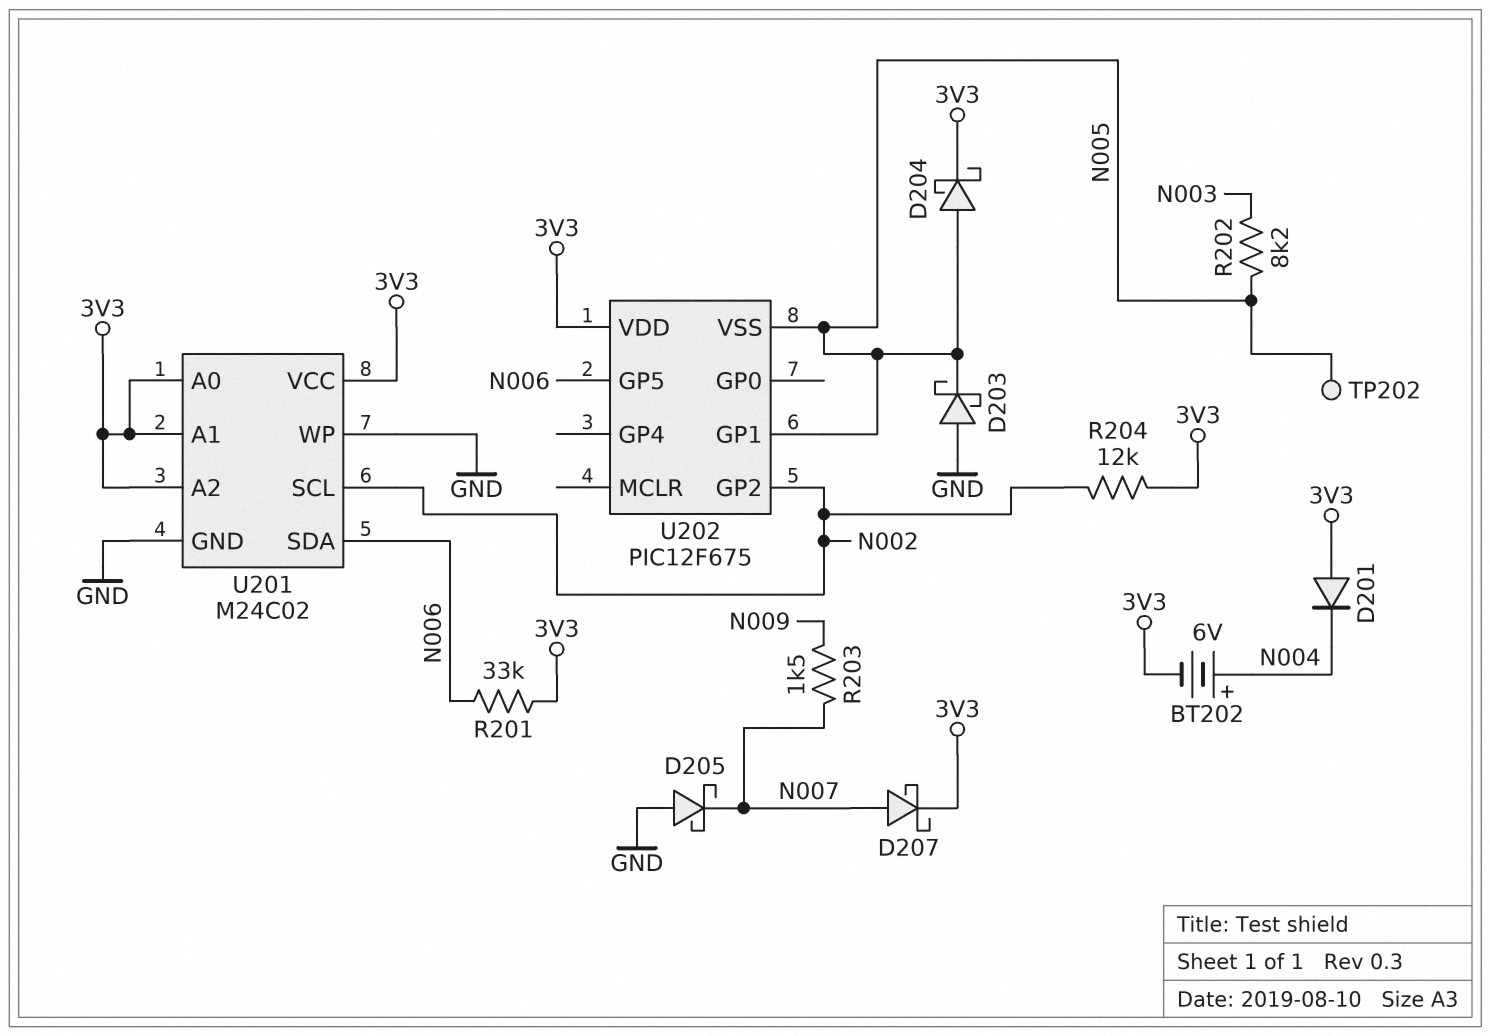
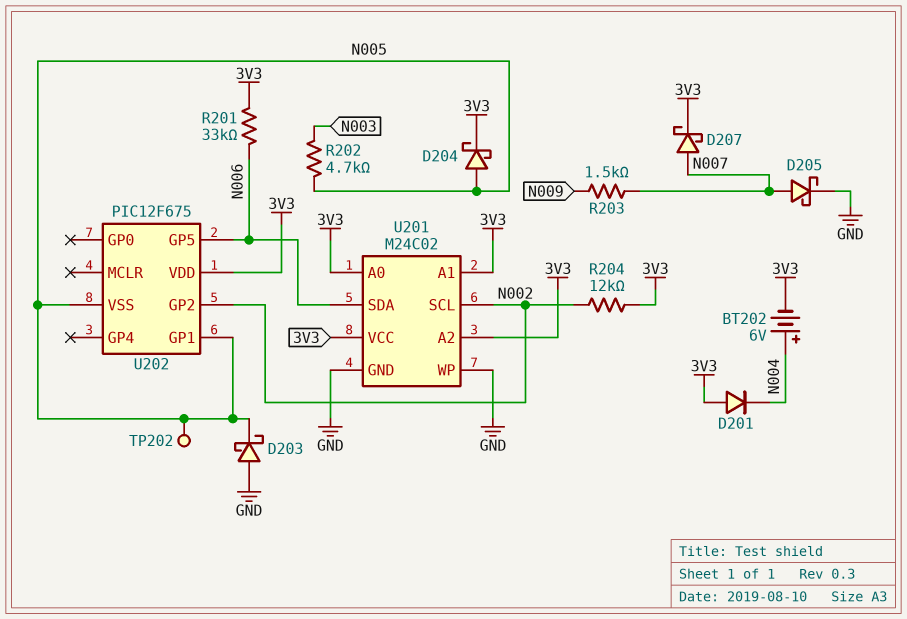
D205: schottky (A GND, K N007) -> schottky (A N007, K GND)
R202: 8.2k (N003, N005) -> 4.7k (N003, N005)

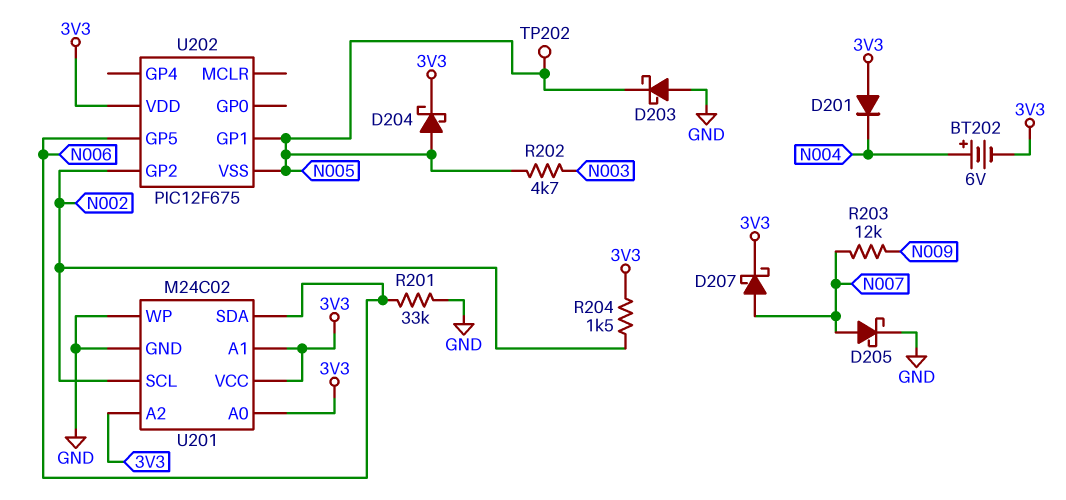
R201: 33k (3V3, N006) -> 33k (GND, N006)
R203: 1.5k (N007, N009) -> 12k (N007, N009)
R204: 12k (3V3, N002) -> 1.5k (3V3, N002)

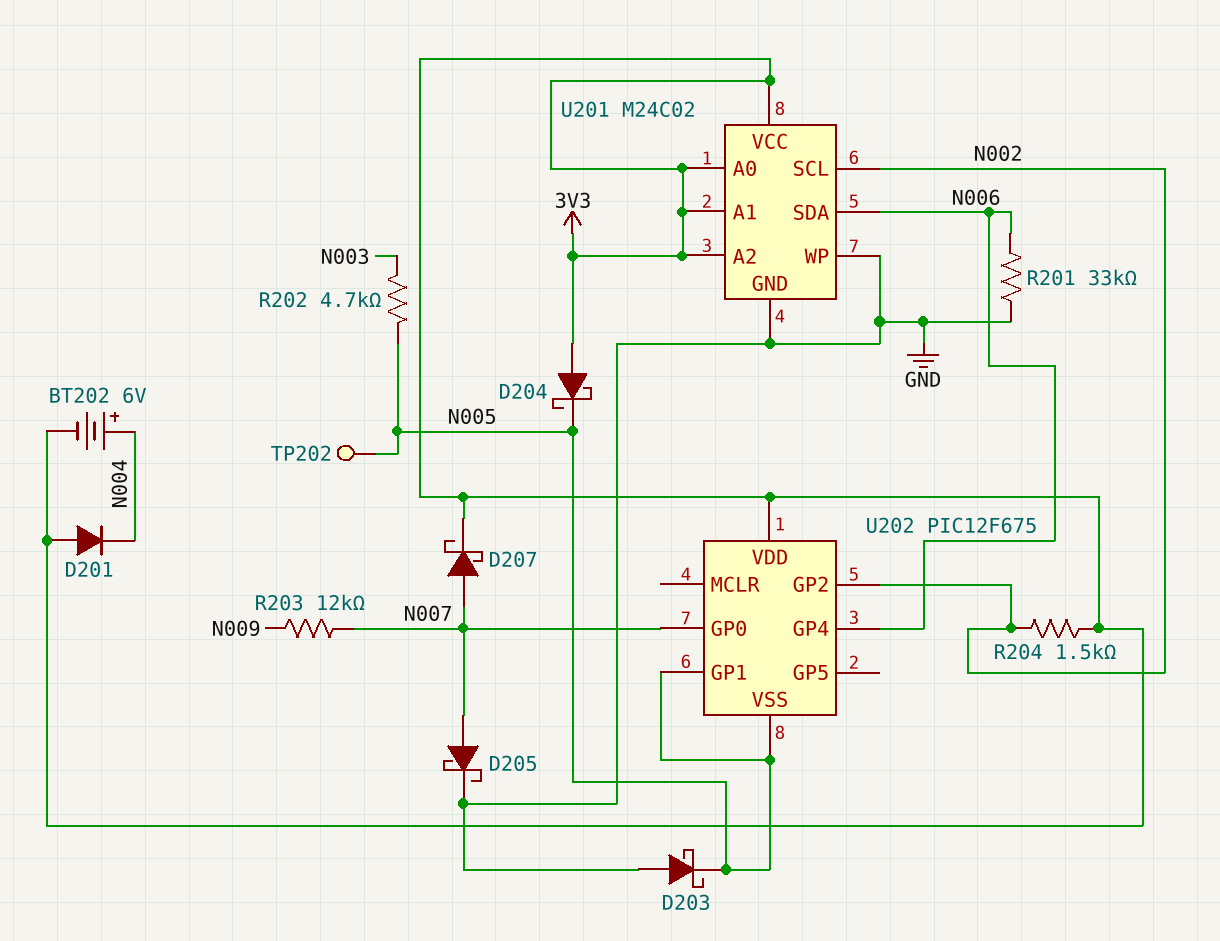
D204: schottky (A N005, K 3V3) -> schottky (A 3V3, K N005)
U202 pin GP0: none -> N007
U202 pin GP4: none -> N006
U202 pin GP5: N006 -> none

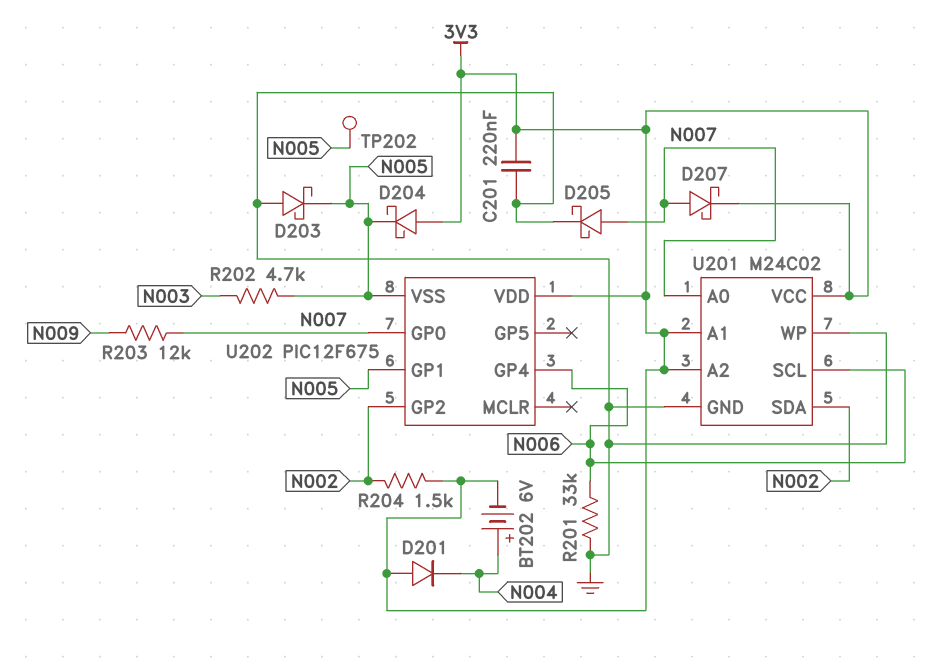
C201: none -> 220nF (3V3, GND)
U201 pin A0: 3V3 -> N007
U201 pin SCL: N002 -> N006
U201 pin SDA: N006 -> N002

